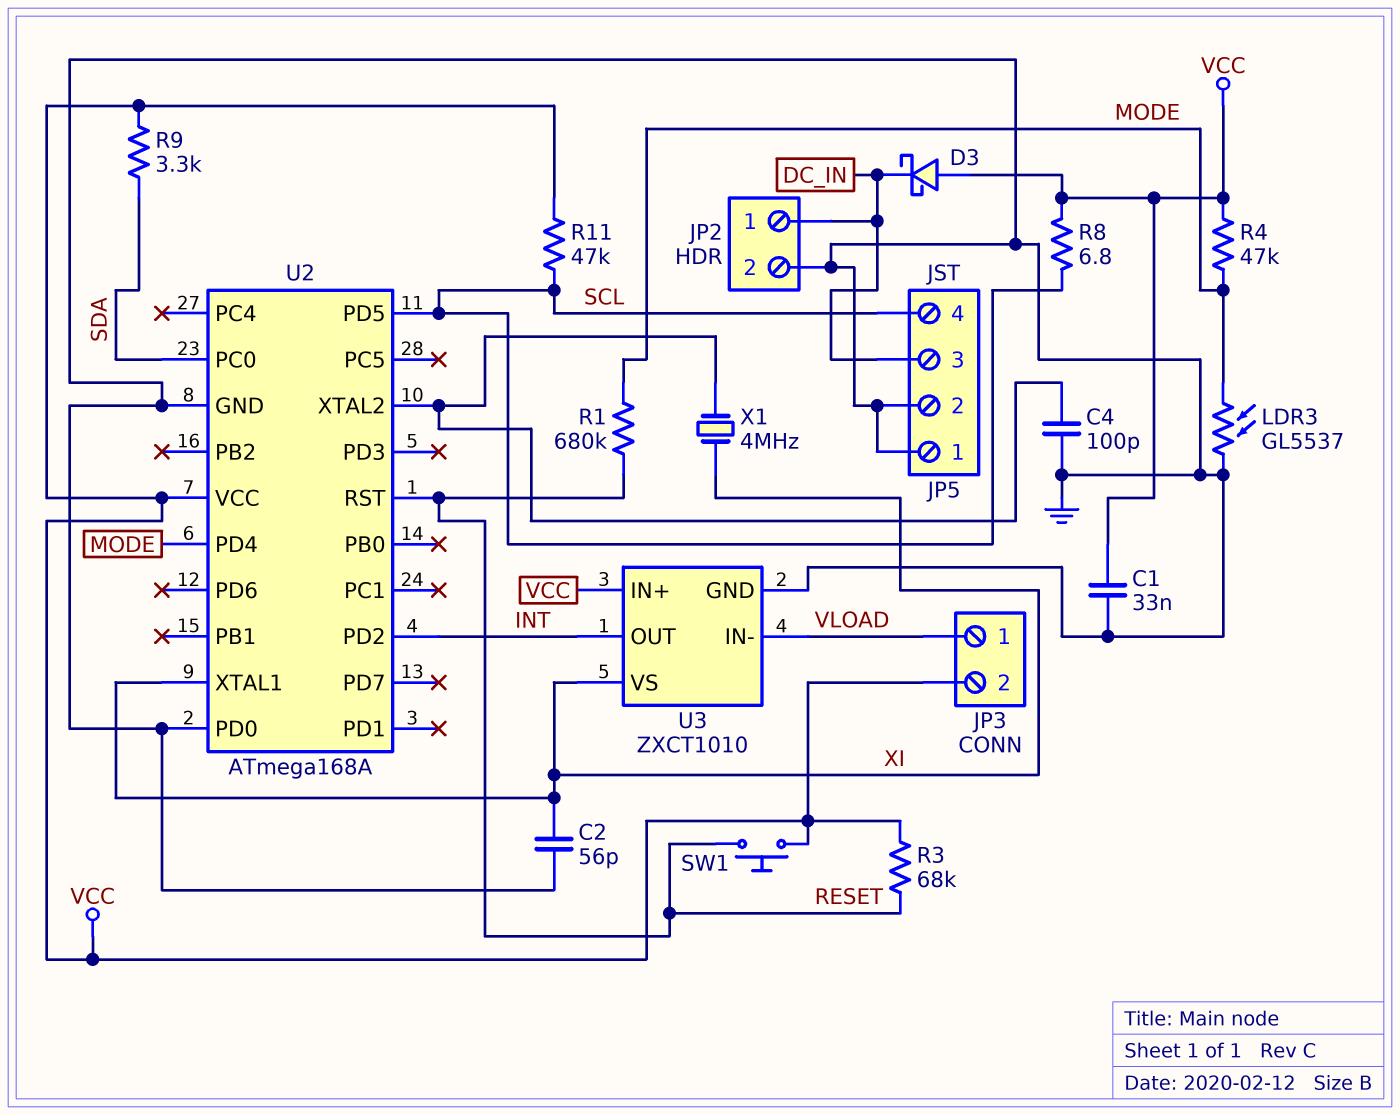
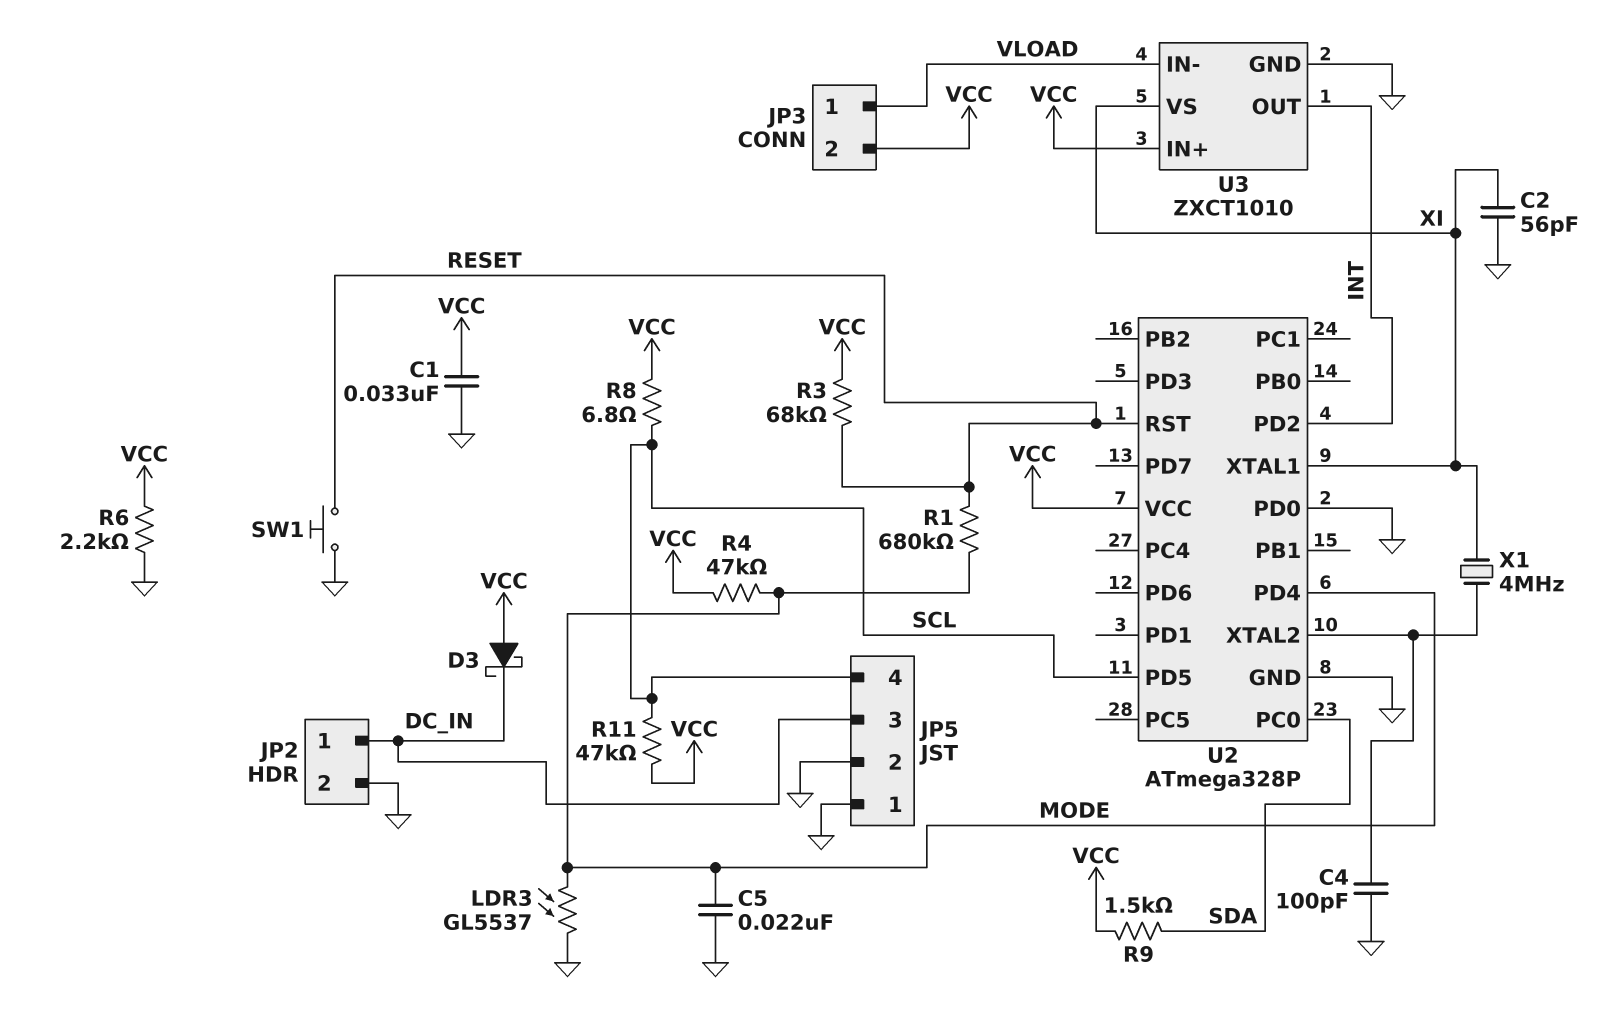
C5: none -> 22nF (GND, MODE)
R6: none -> 2.2k (GND, VCC)
R9: 3.3k (SDA, VCC) -> 1.5k (SDA, VCC)
SW1: button (RESET, VCC) -> button (GND, RESET)
U2: ATmega168A -> ATmega328P

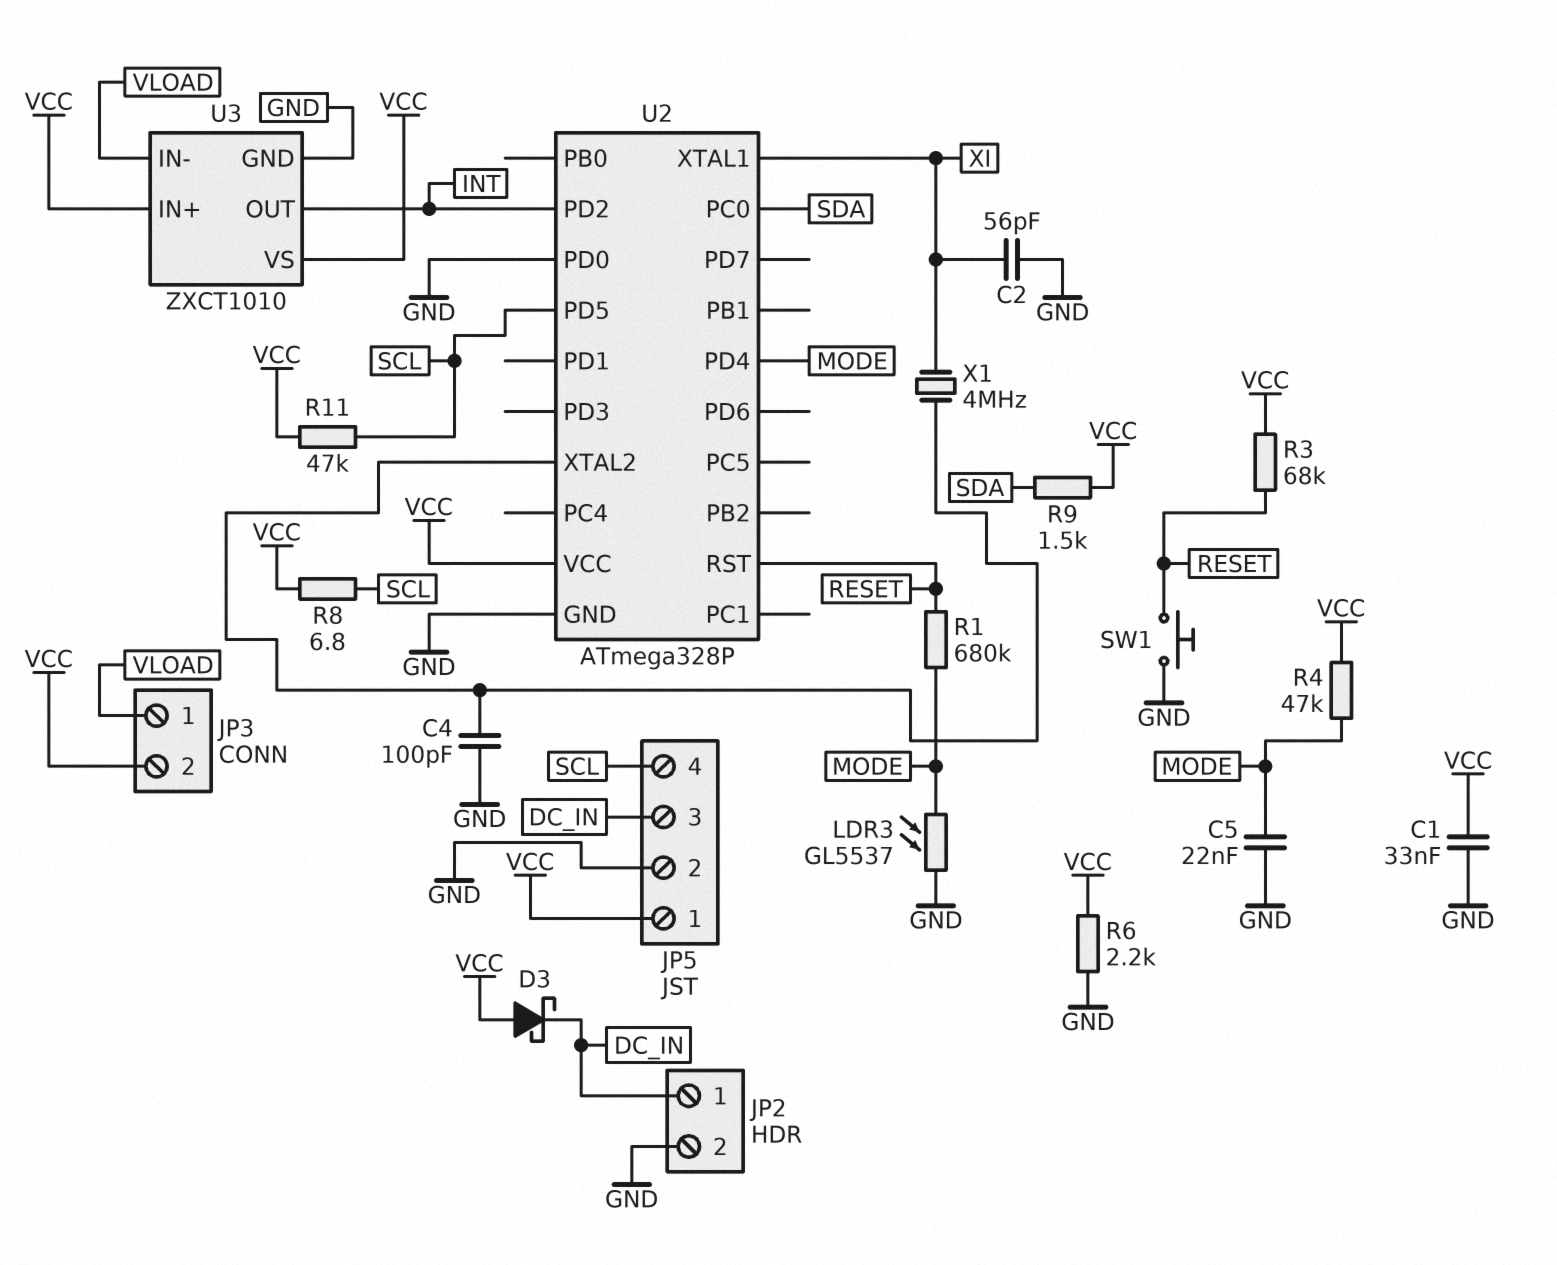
JP5 pin 1: GND -> VCC
U3 pin VS: XI -> VCC

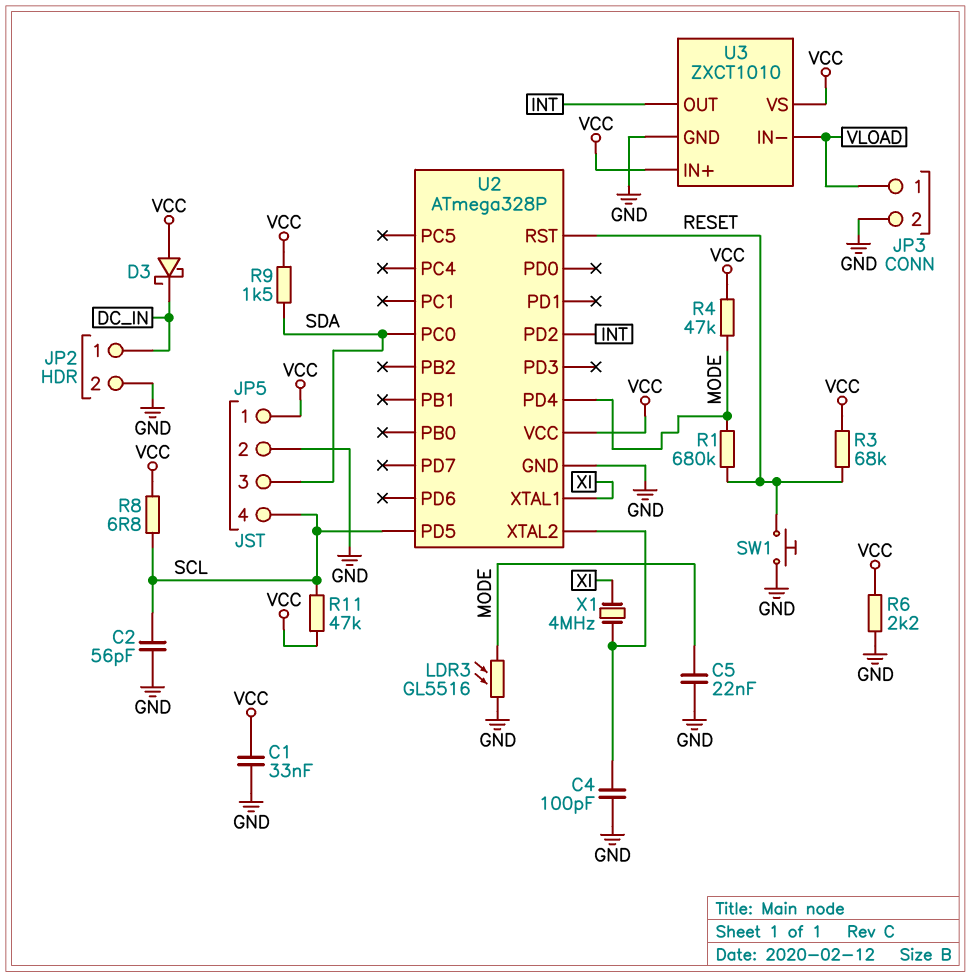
C2: 56pF (GND, XI) -> 56pF (GND, SCL)
JP3 pin 2: VCC -> GND
JP5 pin 3: DC_IN -> SDA
LDR3: GL5537 (GND, MODE) -> GL5516 (GND, MODE)
U2 pin PD0: GND -> none

